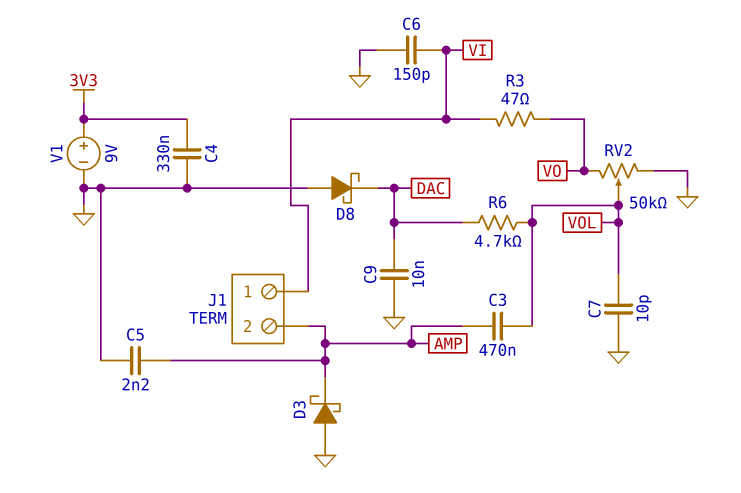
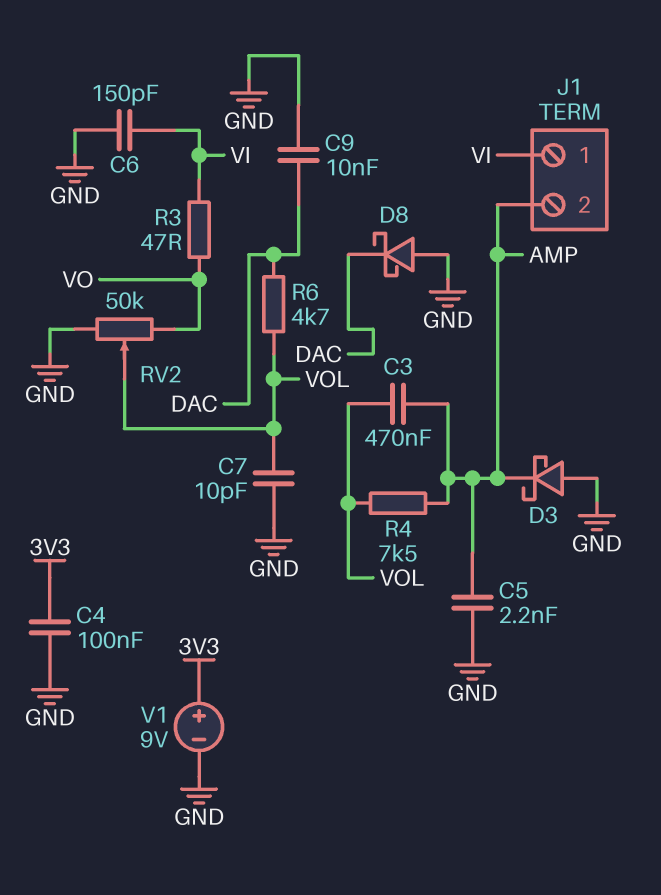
C4: 330nF (3V3, GND) -> 100nF (3V3, GND)
R4: none -> 7.5k (AMP, VOL)

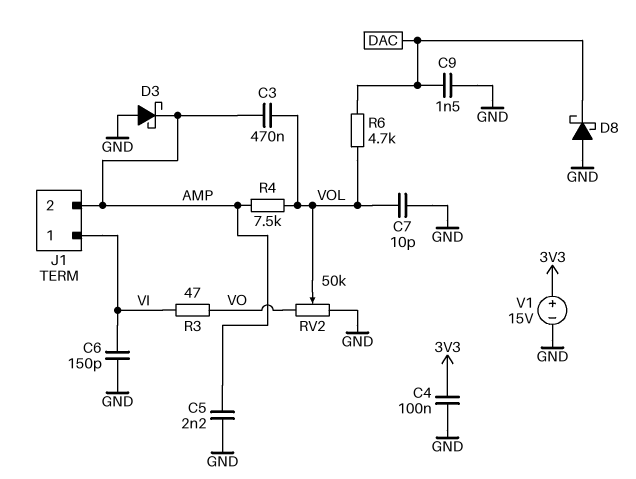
C9: 10nF (DAC, GND) -> 1.5nF (DAC, GND)
V1: 9V (plus 3V3, minus GND) -> 15V (plus 3V3, minus GND)

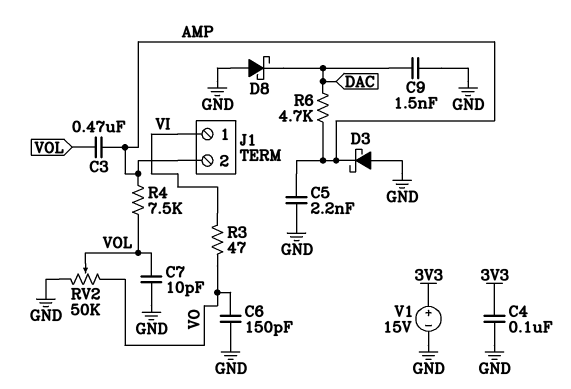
C6: 150pF (GND, VI) -> 150pF (GND, VO)
R6: 4.7k (DAC, VOL) -> 4.7k (AMP, DAC)

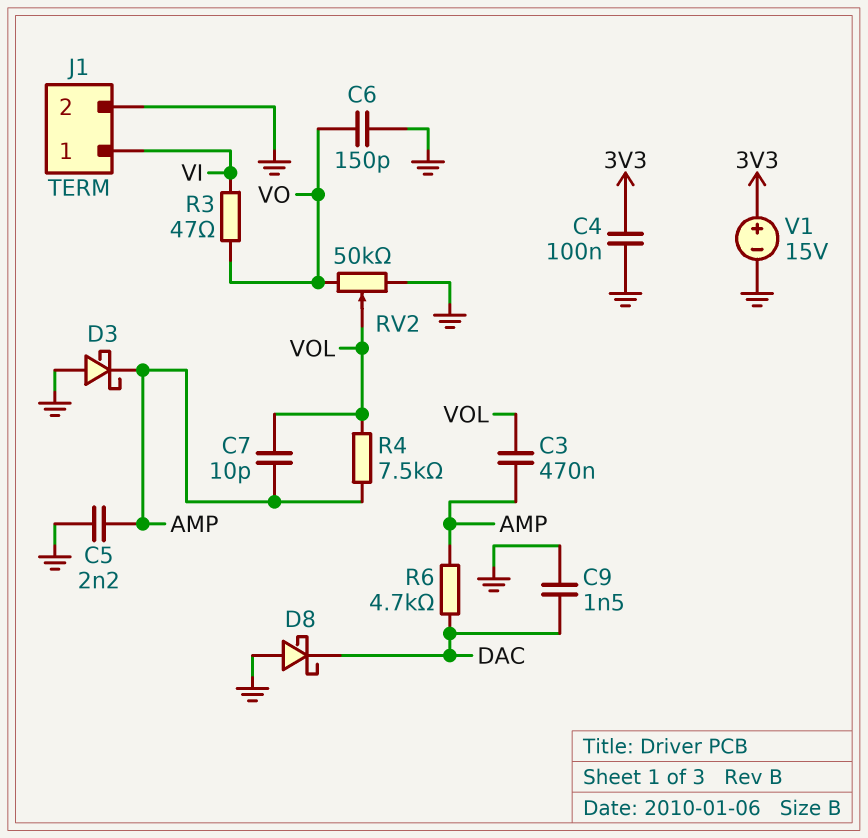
C7: 10pF (GND, VOL) -> 10pF (AMP, VOL)
J1 pin 2: AMP -> GND

